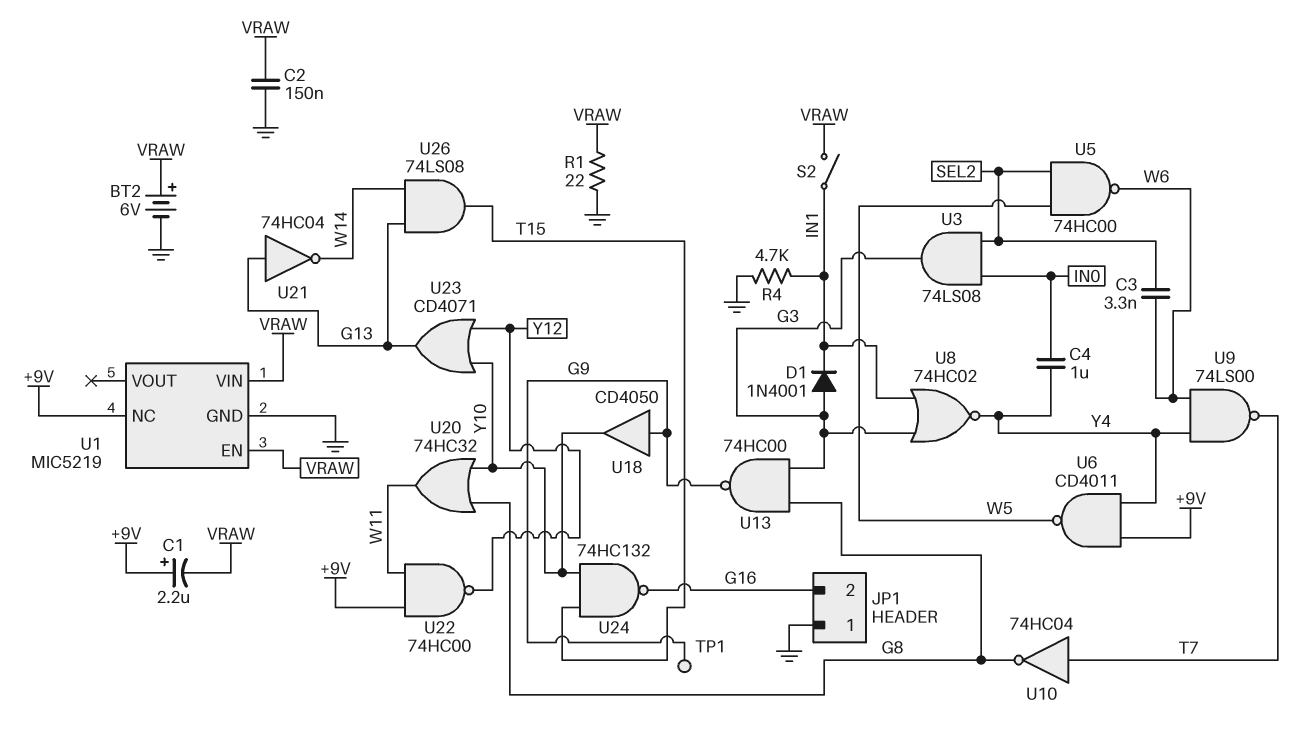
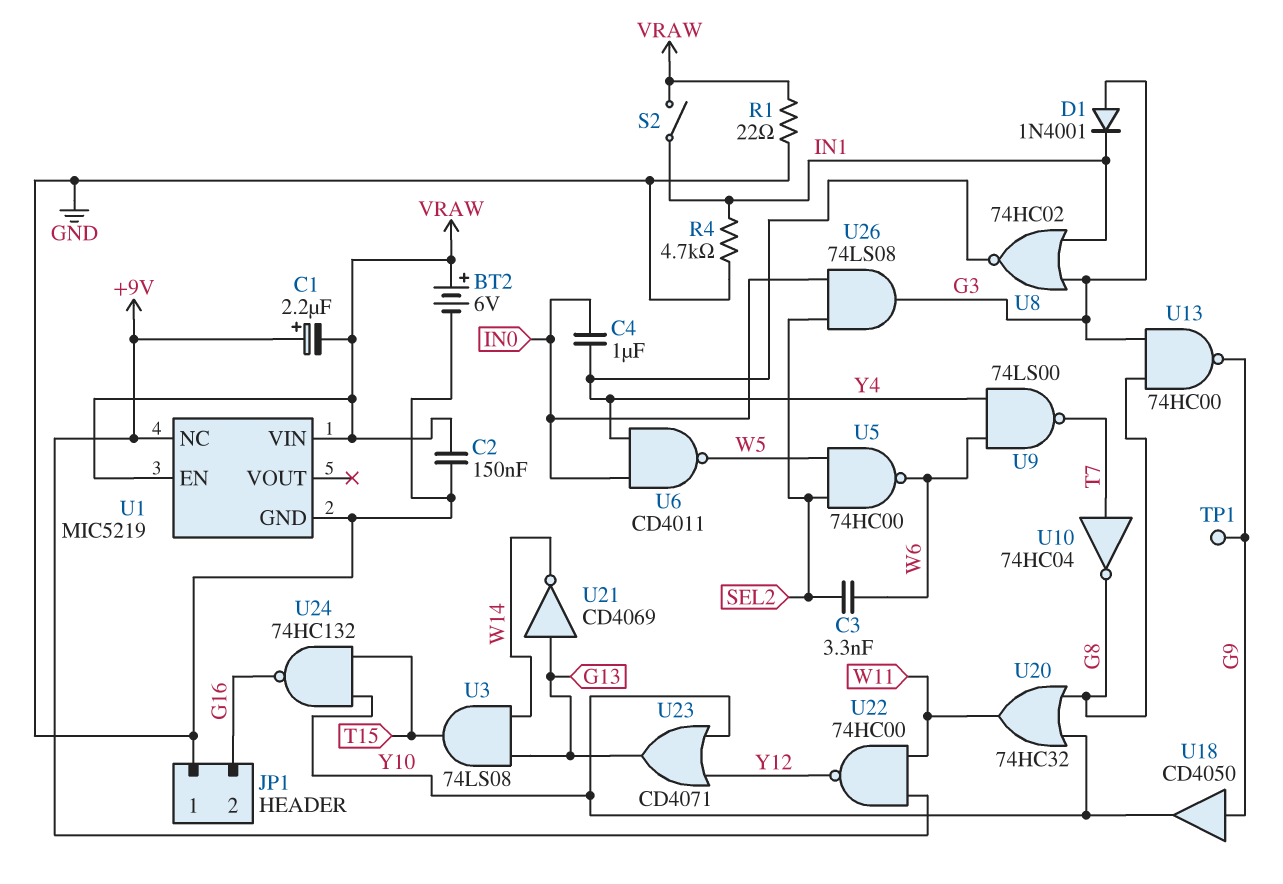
U3: AND 74LS08 (in IN0, in SEL2, out G3) -> AND 74LS08 (in G13, in W14, out T15)
U6: NAND CD4011 (in +9V, in Y4, out W5) -> NAND CD4011 (in IN0, in Y4, out W5)
U21: NOT 74HC04 (in G13, out W14) -> NOT CD4069 (in G13, out W14)
U26: AND 74LS08 (in G13, in W14, out T15) -> AND 74LS08 (in IN0, in SEL2, out G3)

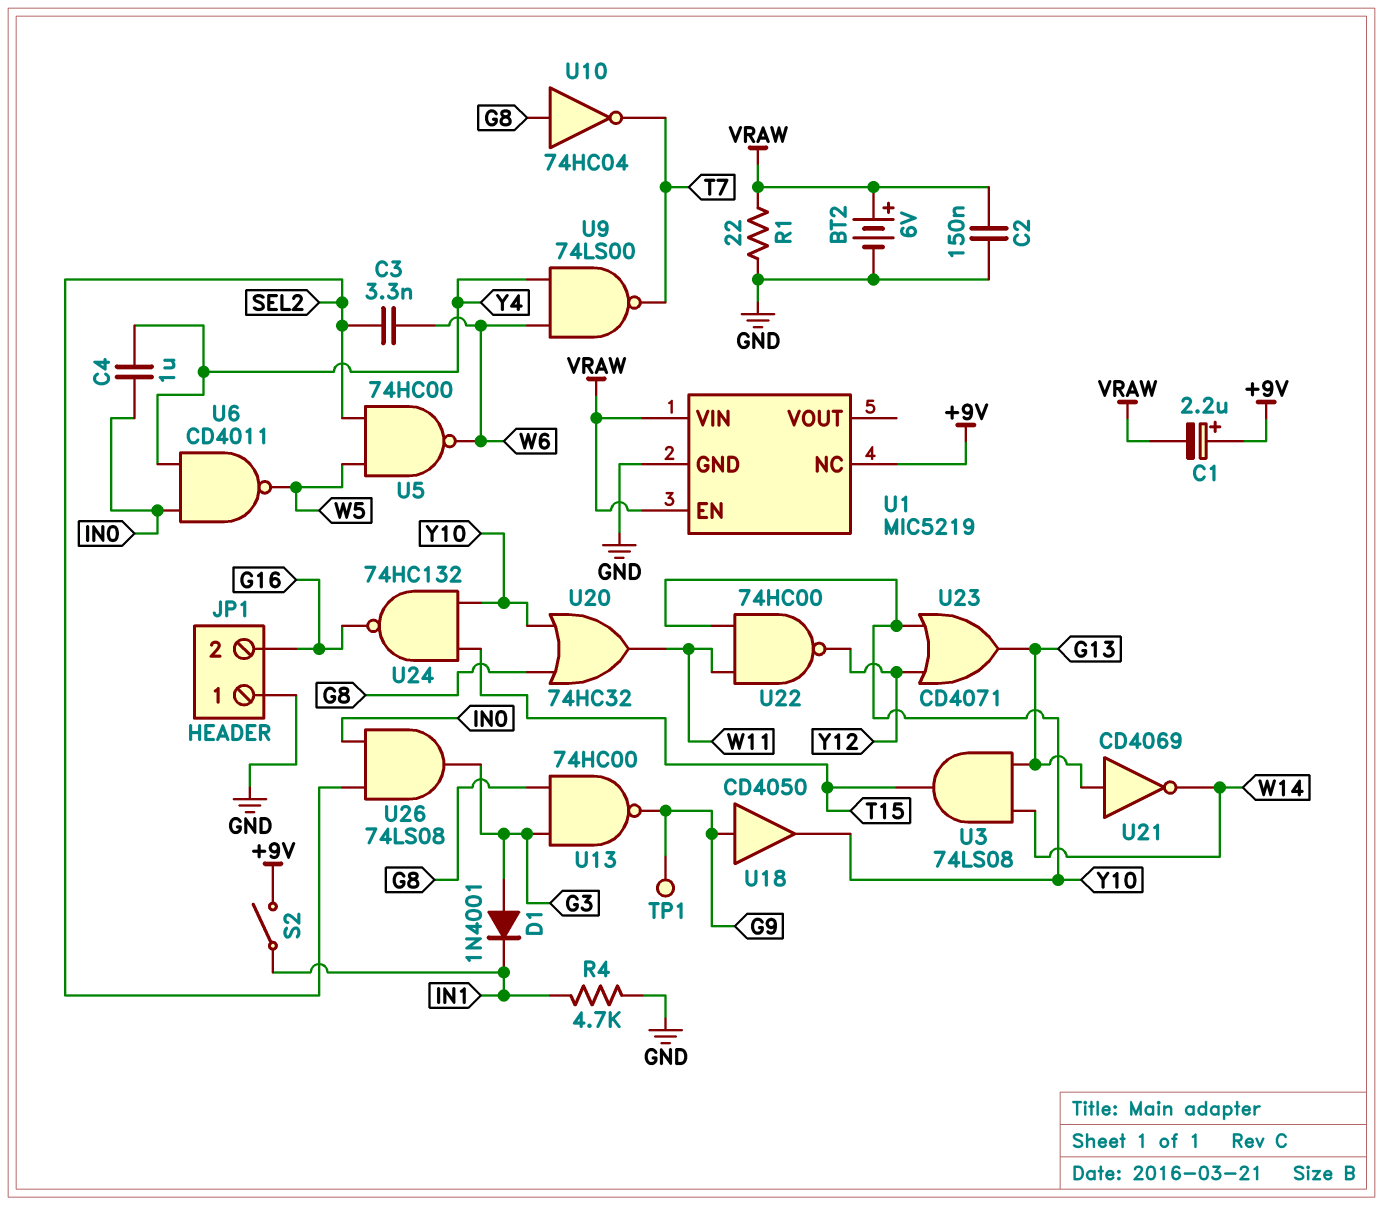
S2: switch (IN1, VRAW) -> switch (+9V, IN1)
U8: NOR 74HC02 (in G3, in IN1, out Y4) -> none
U10: NOT 74HC04 (in T7, out G8) -> NOT 74HC04 (in G8, out T7)
U22: NAND 74HC00 (in +9V, in W11, out Y12) -> NAND 74HC00 (in W11, in Y10, out Y12)

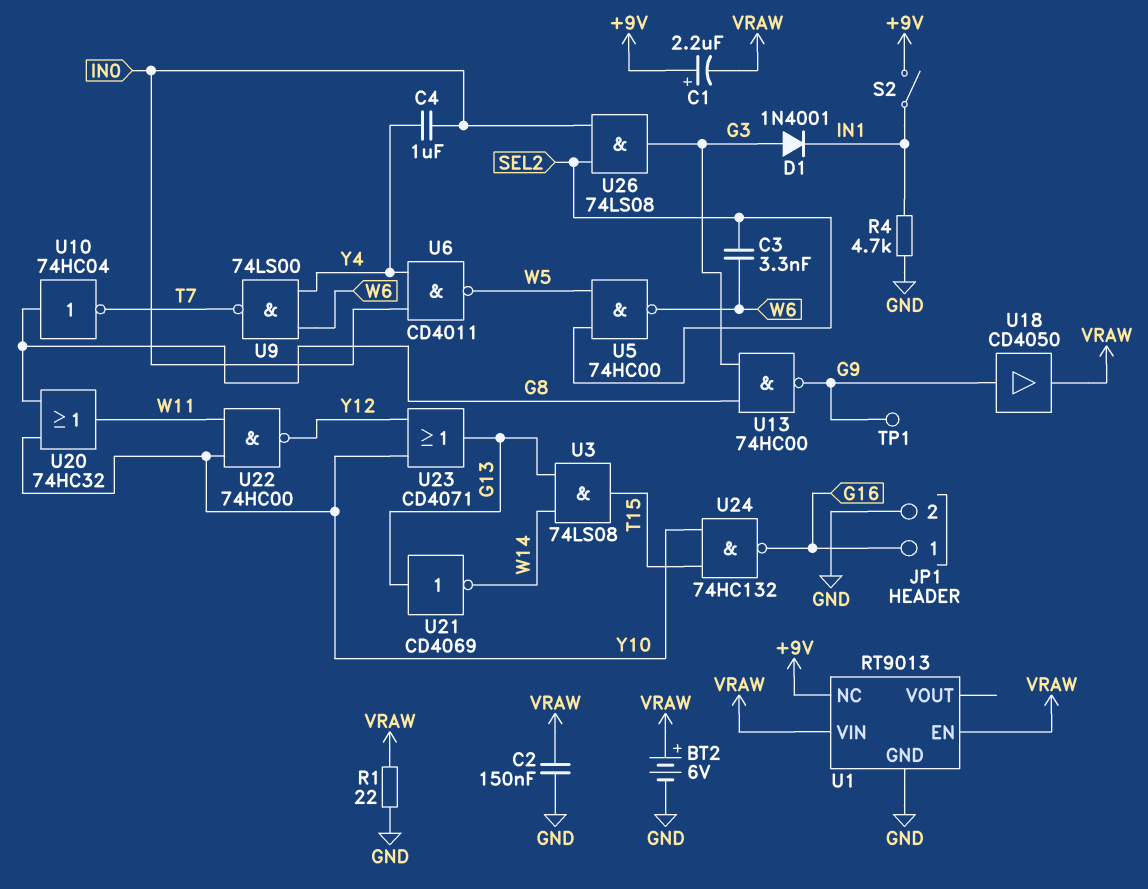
JP1 pin 1: GND -> G16
JP1 pin 2: G16 -> GND
U1: MIC5219 -> RT9013
U18: buffer CD4050 (in G9, out Y10) -> buffer CD4050 (in G9, out VRAW)

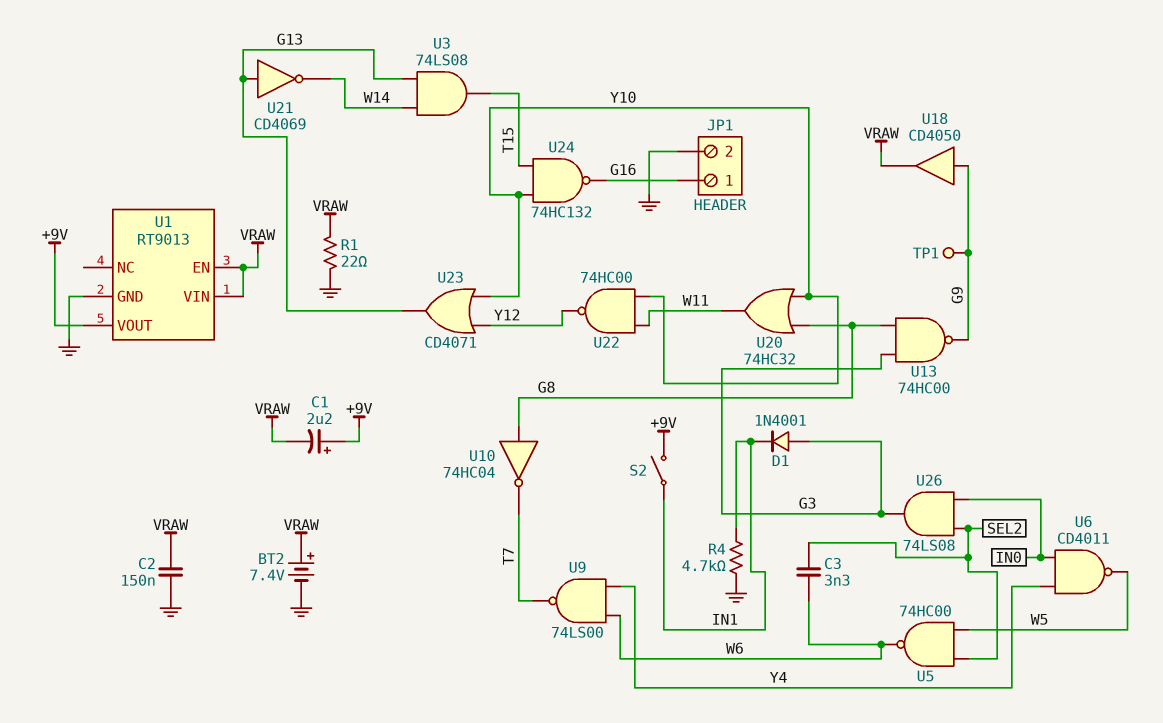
BT2: 6V (plus VRAW, minus GND) -> 7.4V (plus VRAW, minus GND)
C4: 1uF (IN0, Y4) -> none
U1 pin NC: +9V -> none
U1 pin VOUT: none -> +9V

